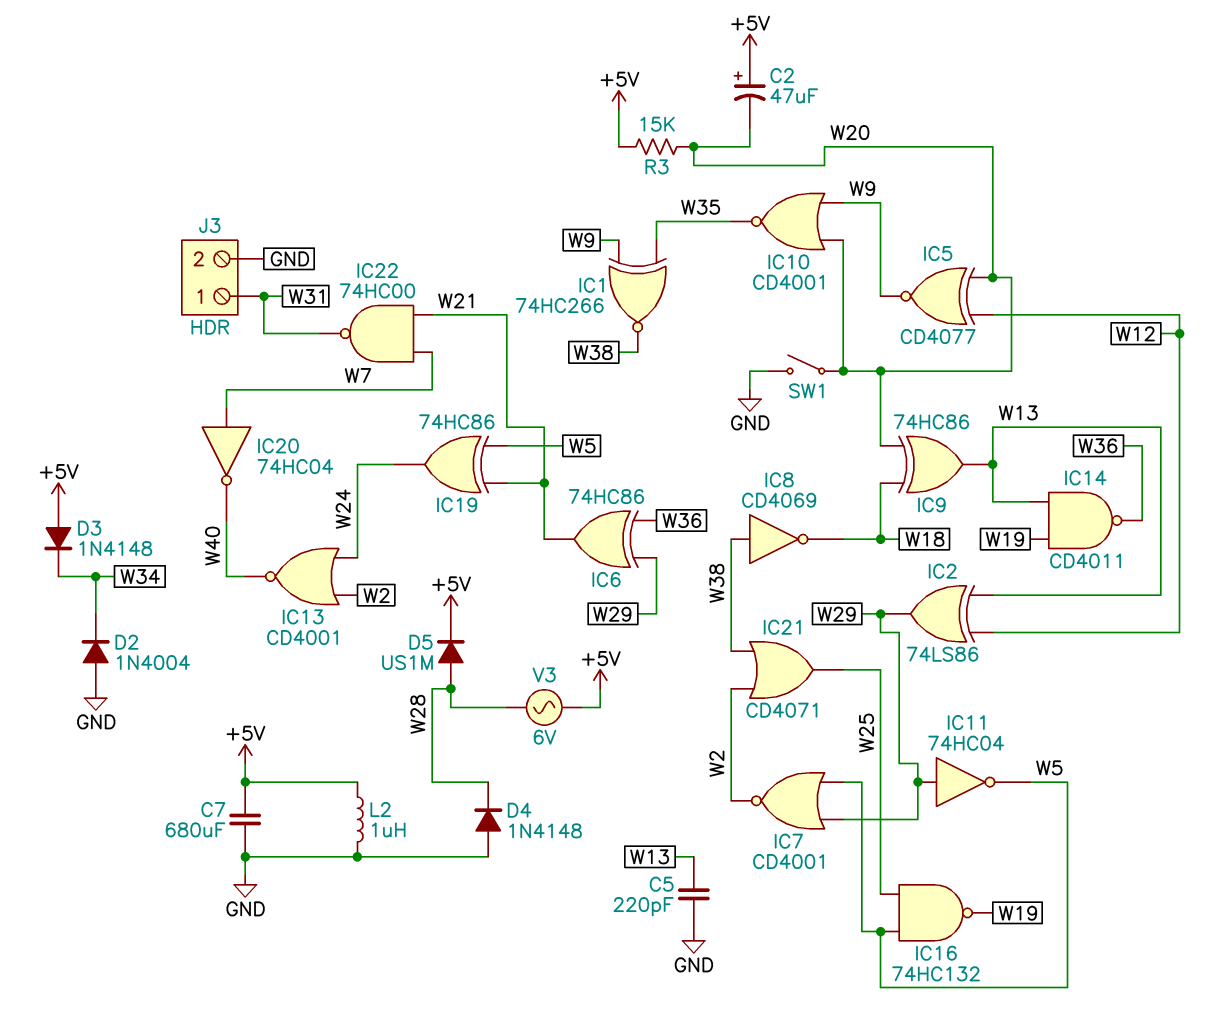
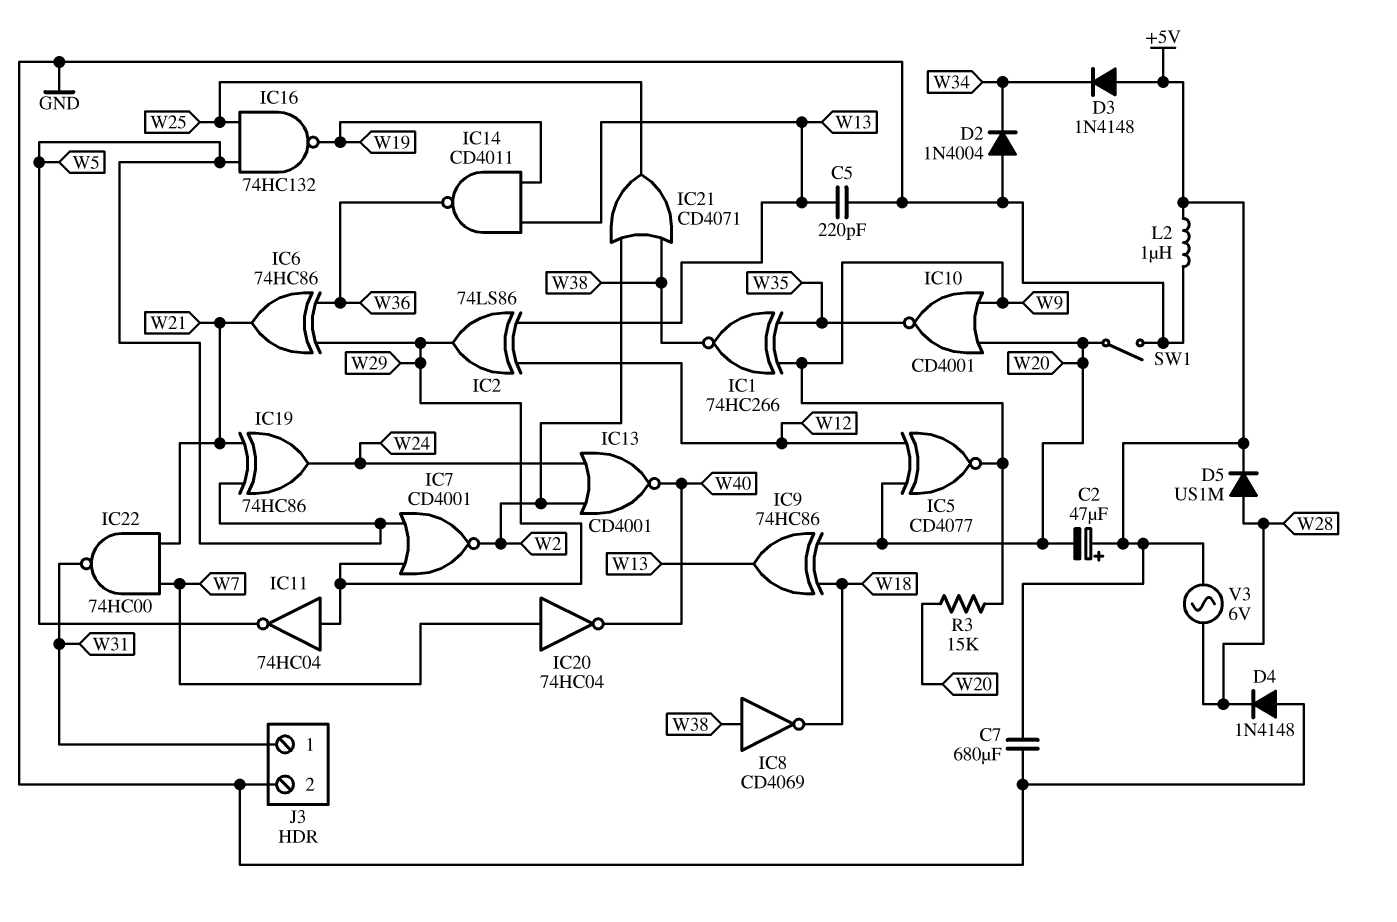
R3: 15k (+5V, W20) -> 15k (W9, W20)

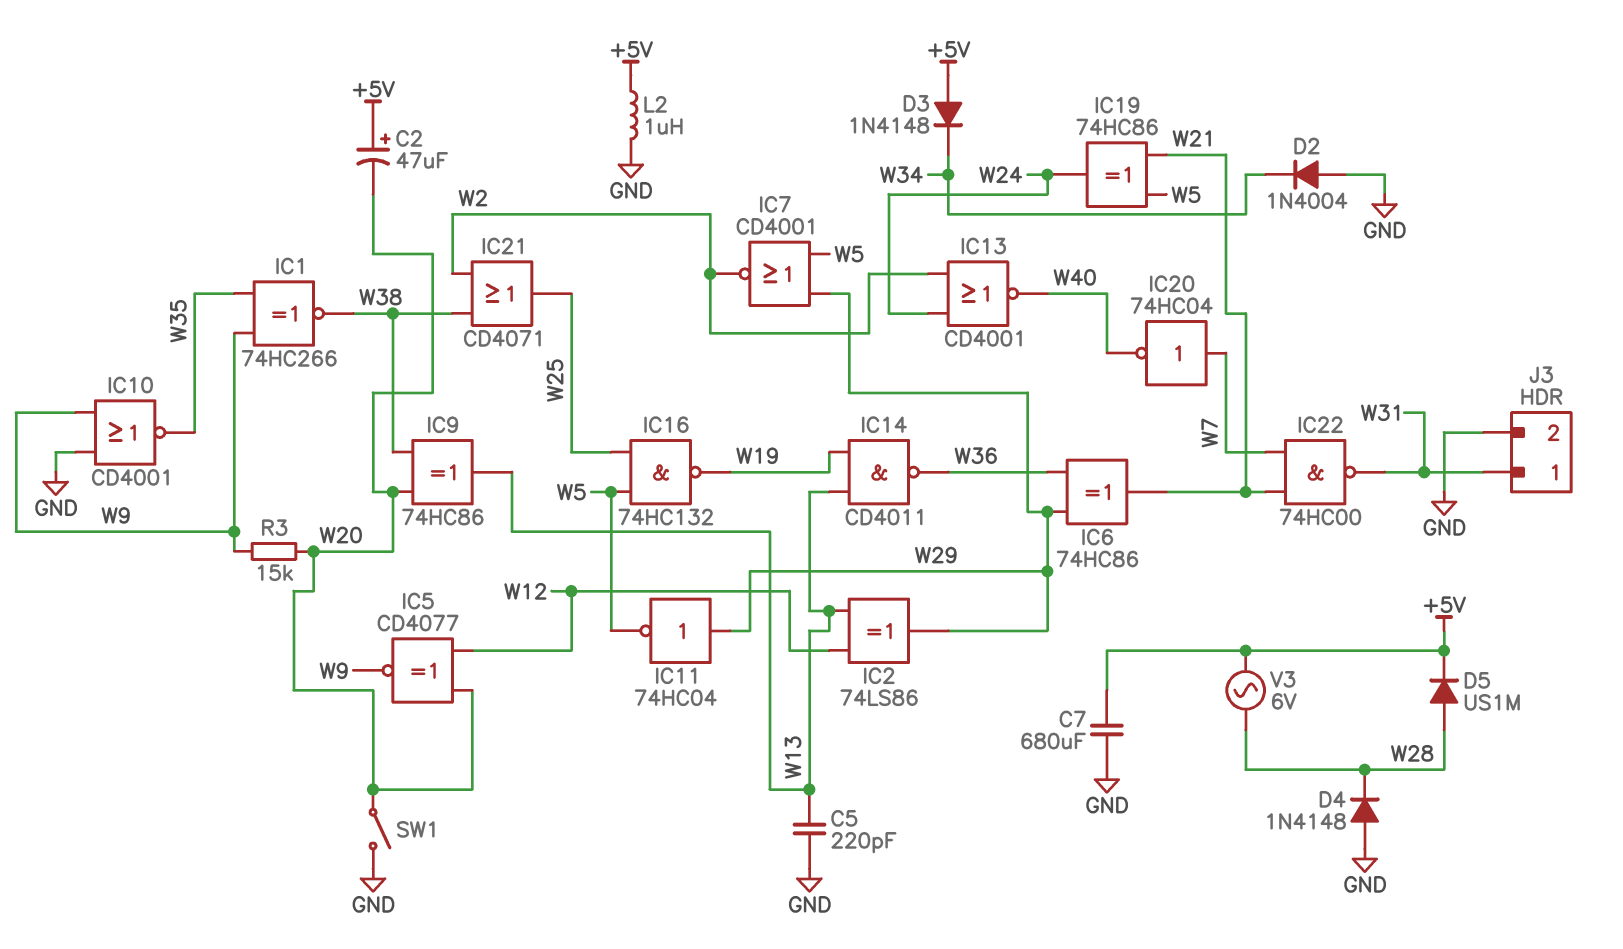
IC8: NOT CD4069 (in W38, out W18) -> none
IC9: XOR 74HC86 (in W18, in W20, out W13) -> XOR 74HC86 (in W20, in W38, out W13)
IC10: NOR CD4001 (in W9, in W20, out W35) -> NOR CD4001 (in GND, in W9, out W35)

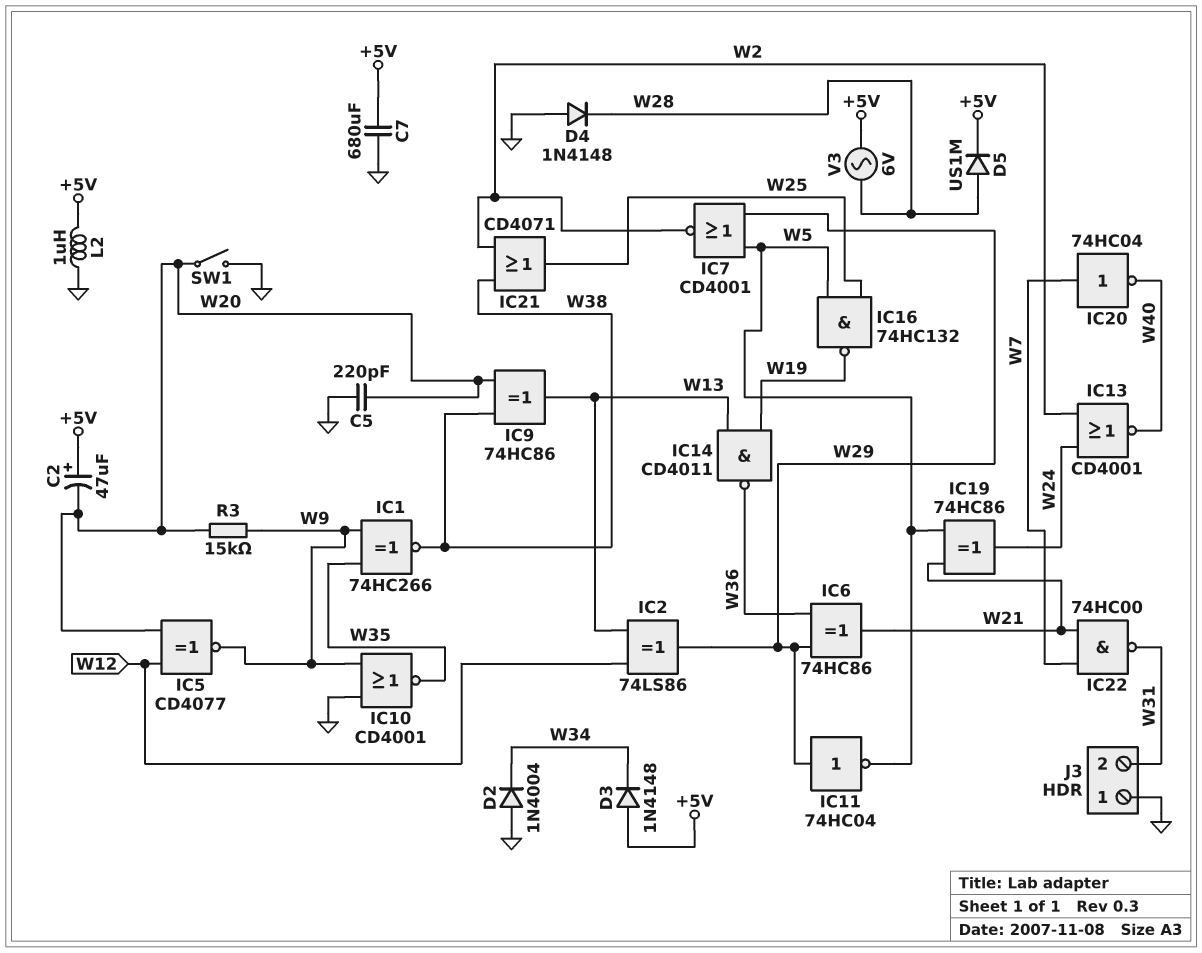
C5: 220pF (GND, W13) -> 220pF (GND, W20)
J3 pin 1: W31 -> GND
J3 pin 2: GND -> W31

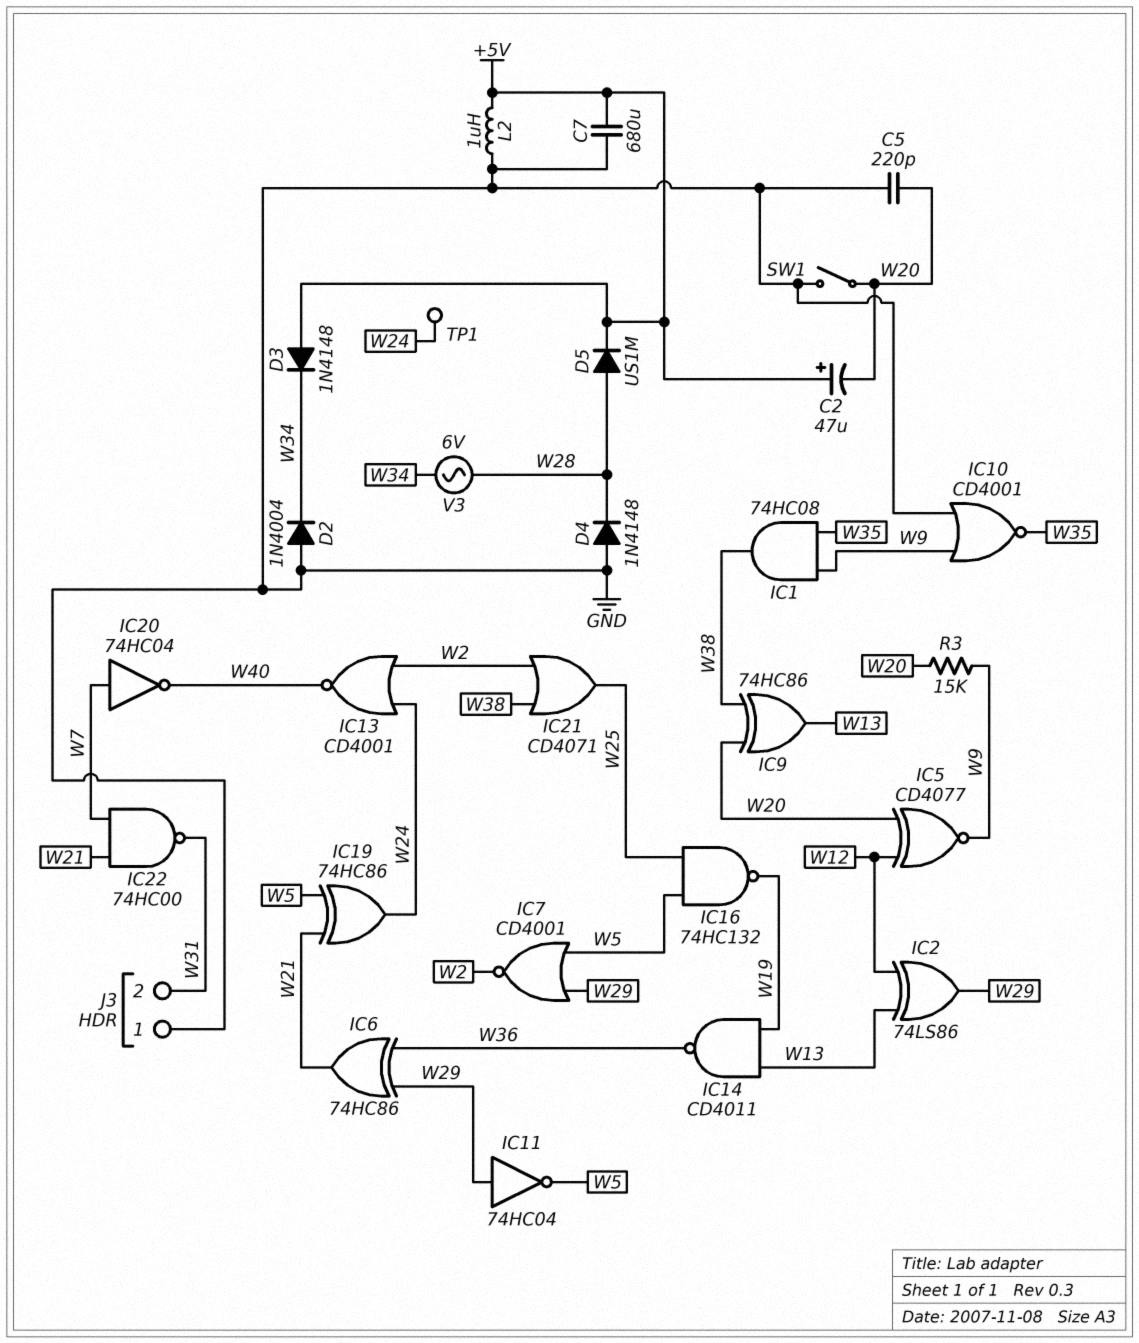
IC1: XNOR 74HC266 (in W9, in W35, out W38) -> AND 74HC08 (in W9, in W35, out W38)
TP1: none -> test point (W24)
V3: AC 6V (+5V, W28) -> AC 6V (W28, W34)

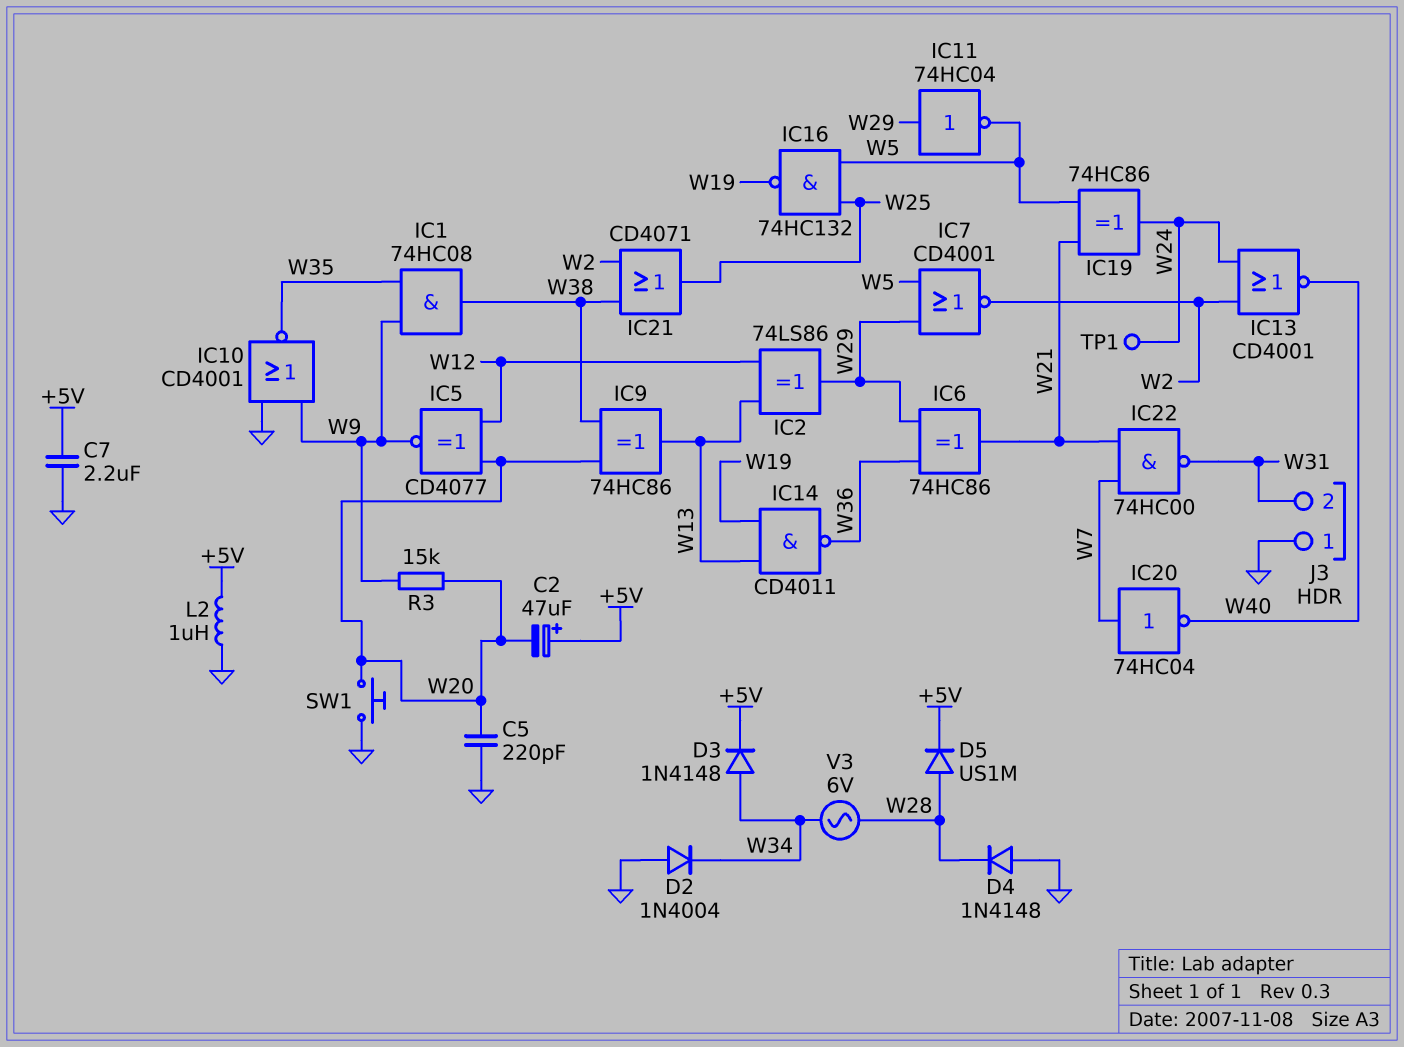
C7: 680uF (+5V, GND) -> 2.2uF (+5V, GND)
D3: diode 1N4148 (A +5V, K W34) -> diode 1N4148 (A W34, K +5V)
SW1: switch (GND, W20) -> button (GND, W20)

